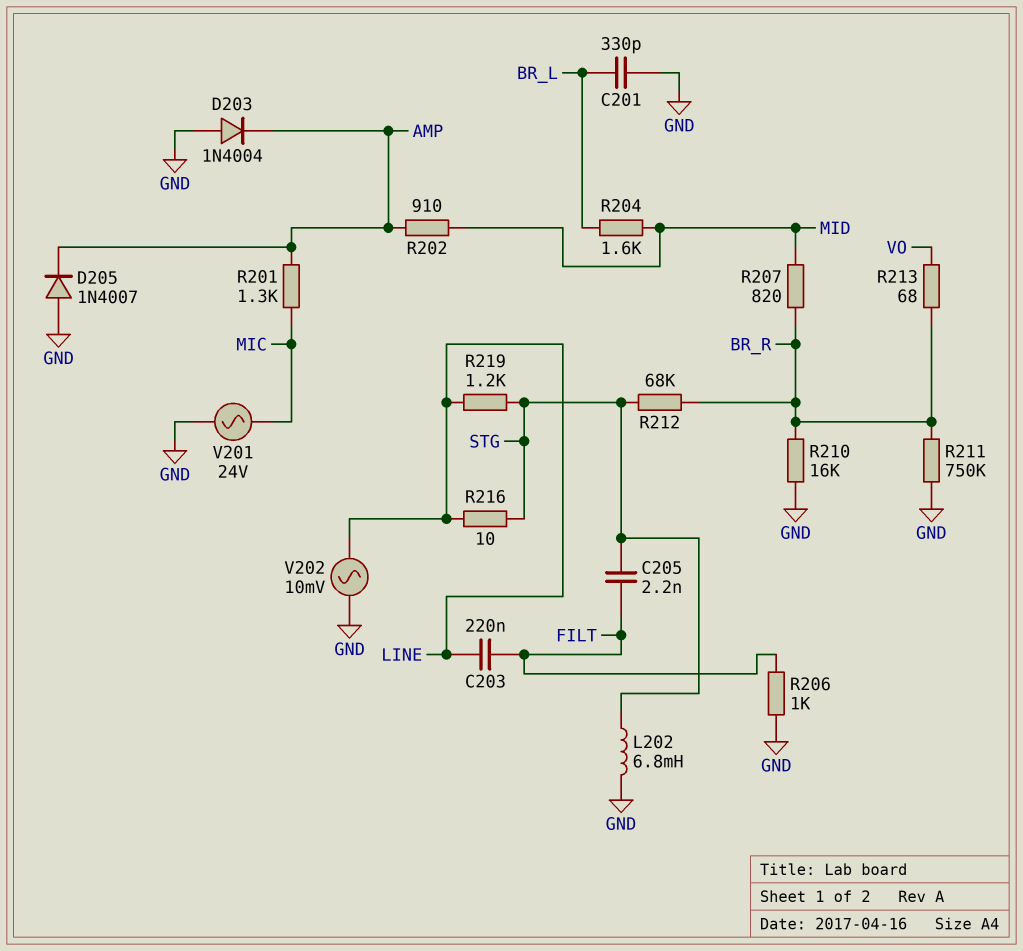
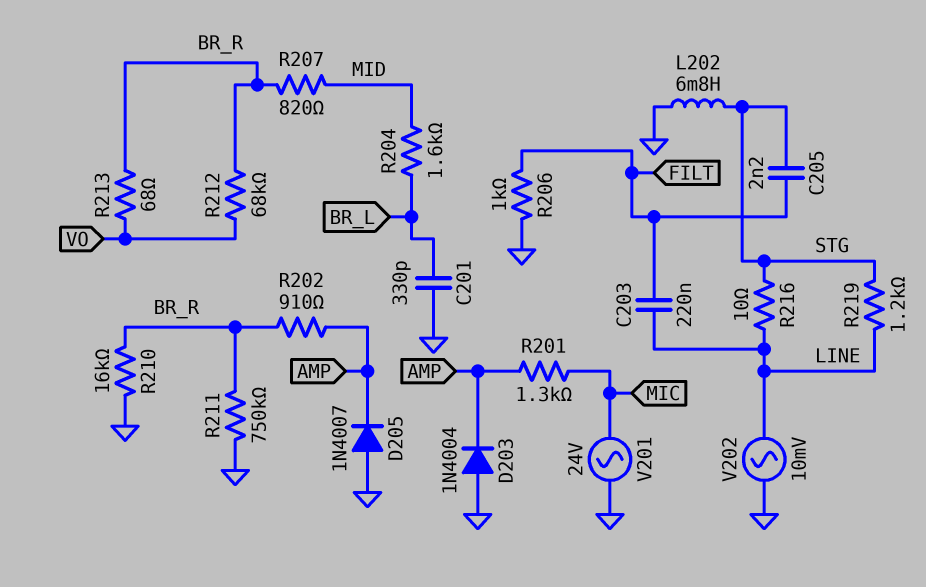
R202: 910 (AMP, MID) -> 910 (AMP, BR_R)
R212: 68k (BR_R, STG) -> 68k (BR_R, VO)

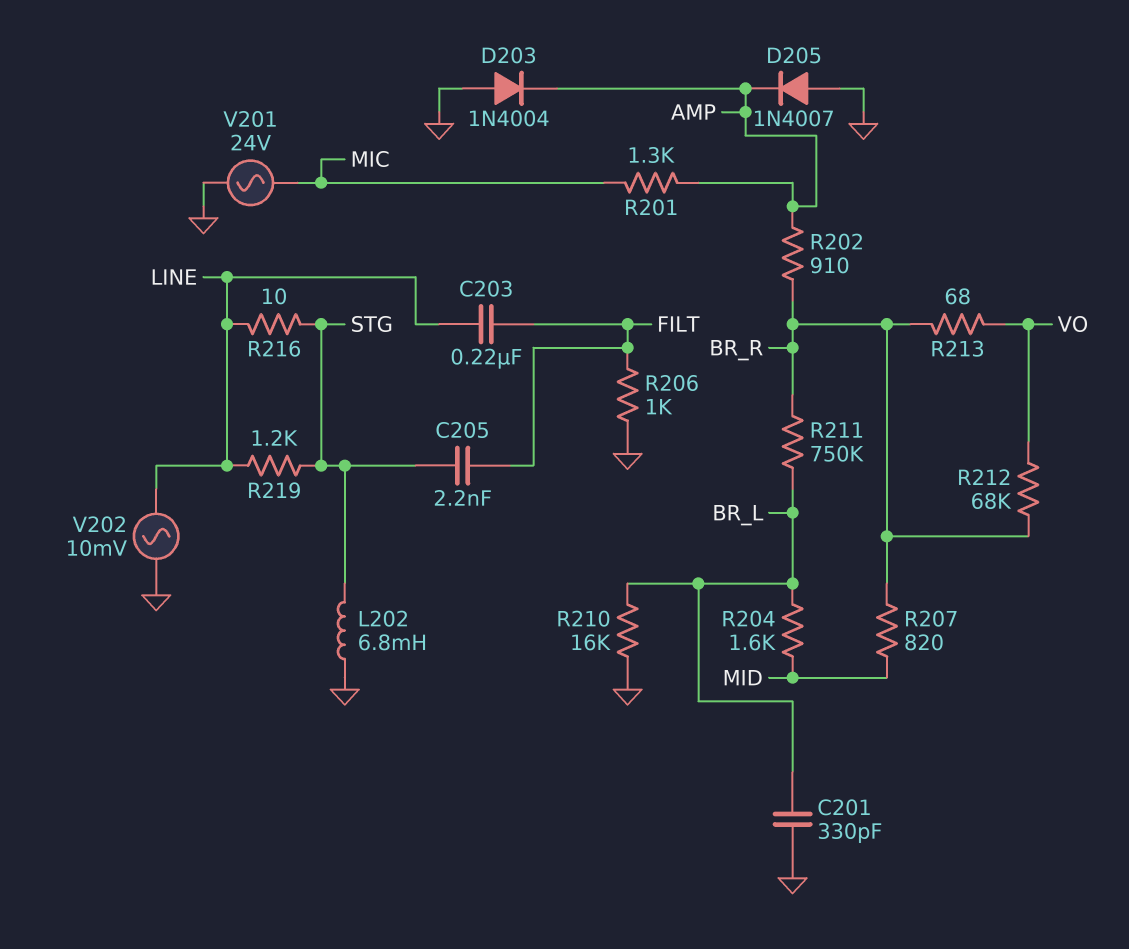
R210: 16k (BR_R, GND) -> 16k (BR_L, GND)
R211: 750k (BR_R, GND) -> 750k (BR_L, BR_R)

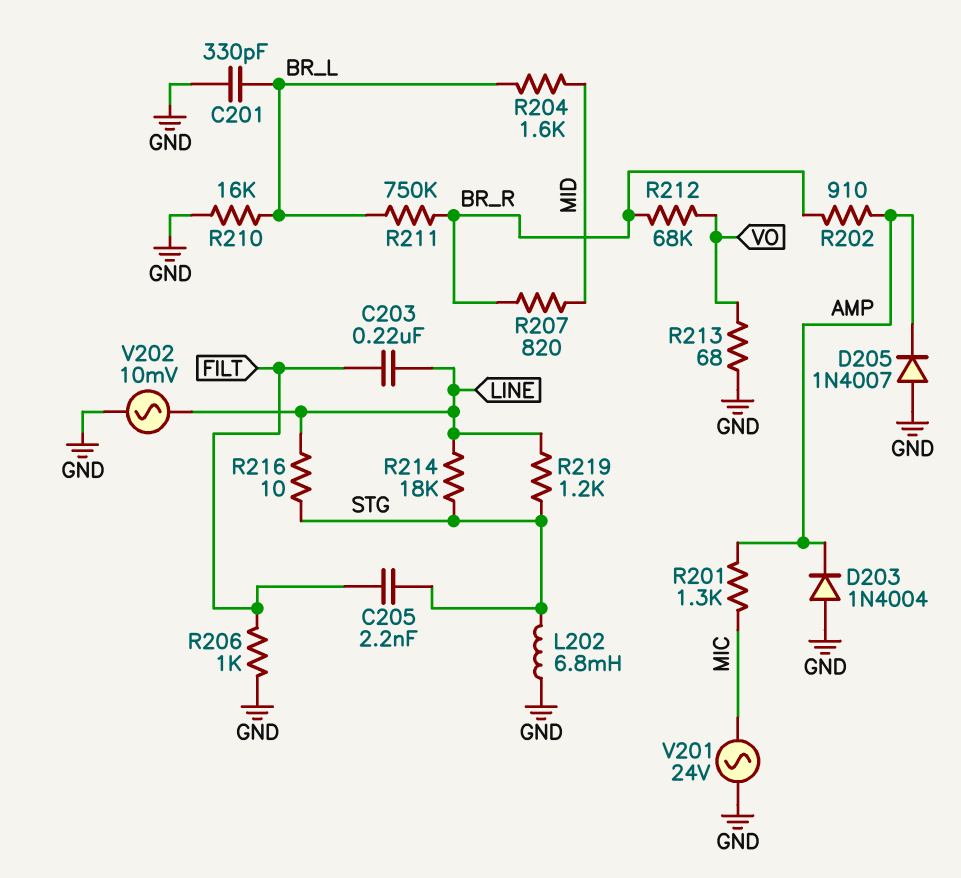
R213: 68 (BR_R, VO) -> 68 (GND, VO)
R214: none -> 18k (LINE, STG)

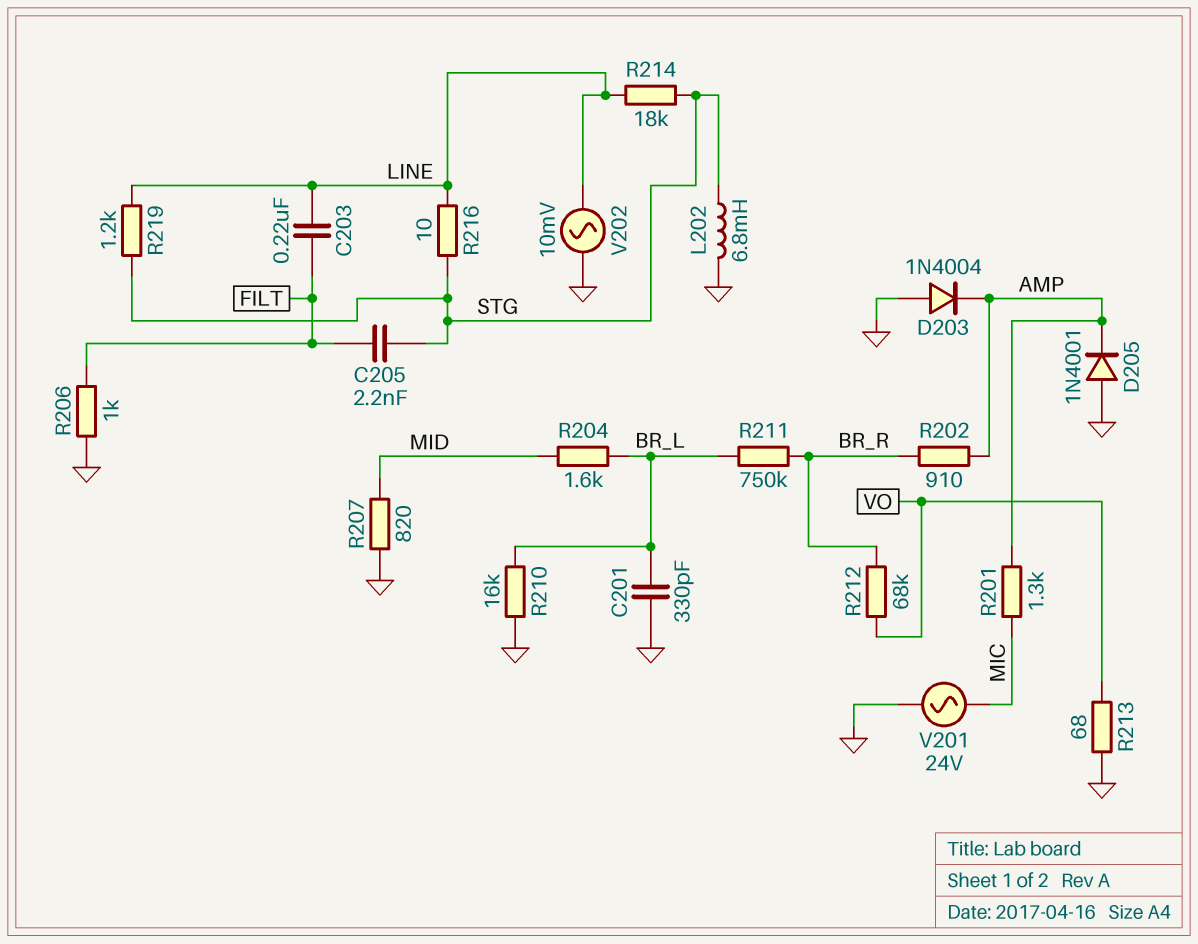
D205: diode 1N4007 (A GND, K AMP) -> diode 1N4001 (A GND, K AMP)
R207: 820 (BR_R, MID) -> 820 (GND, MID)

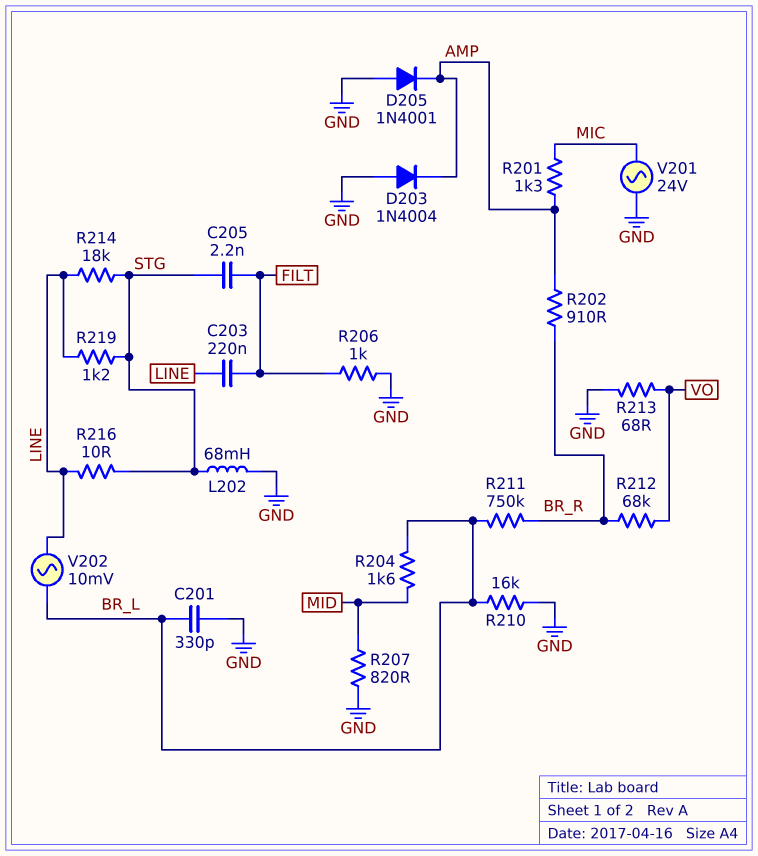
L202: 6.8mH (GND, STG) -> 68mH (GND, STG)
V202: AC 10mV (GND, LINE) -> AC 10mV (BR_L, LINE)

